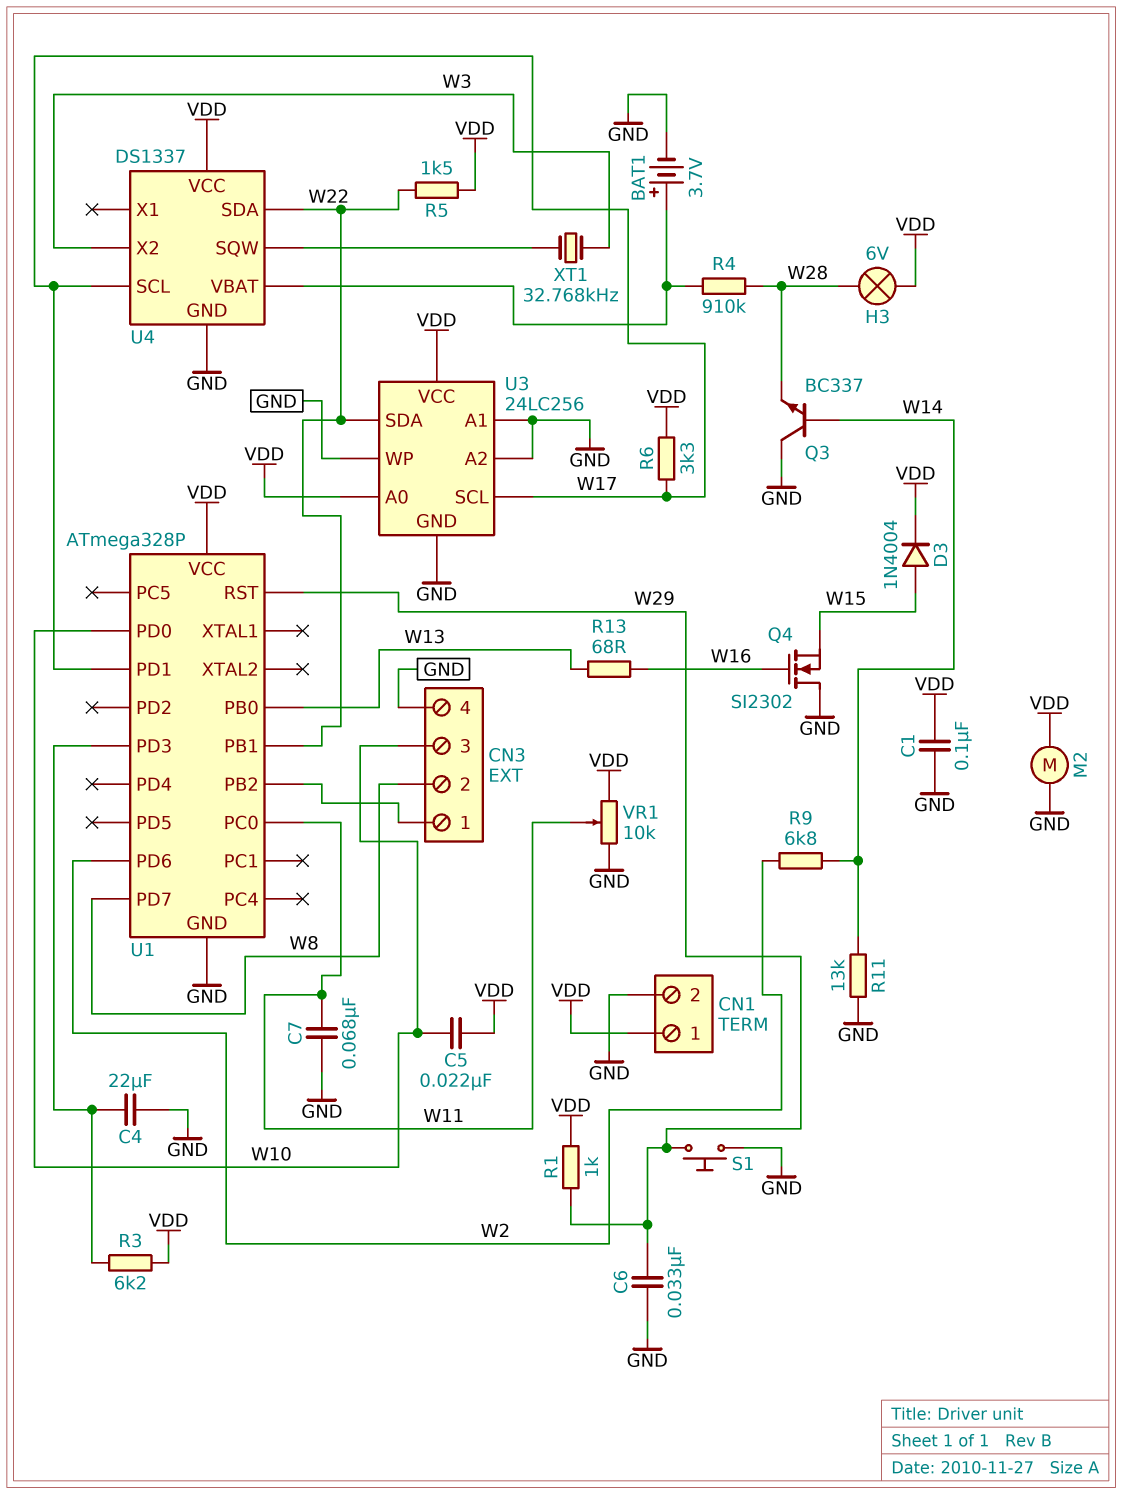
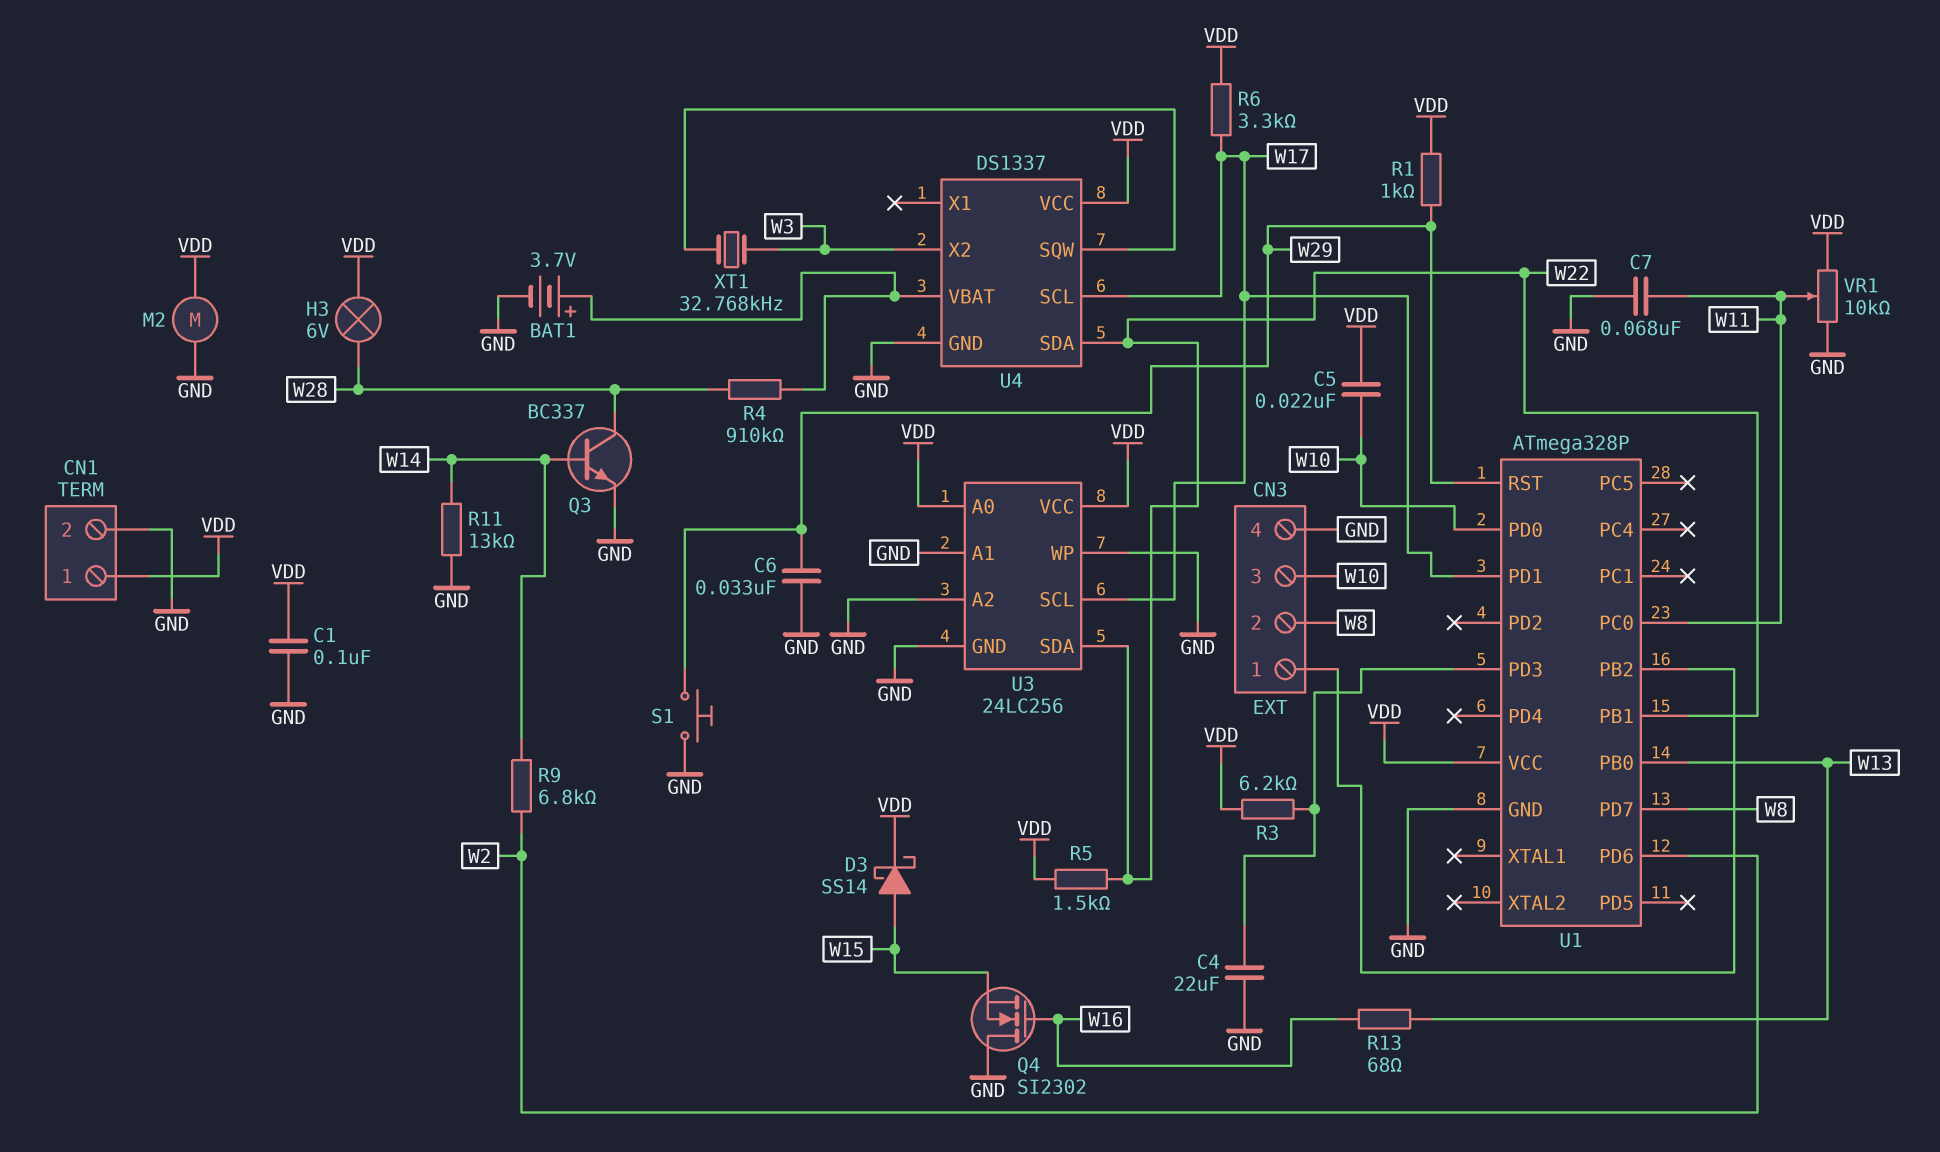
D3: diode 1N4004 (A W15, K VDD) -> schottky SS14 (A W15, K VDD)
Q3: NPN BC337 (B W14, C GND, E W28) -> NPN BC337 (B W14, C W28, E GND)

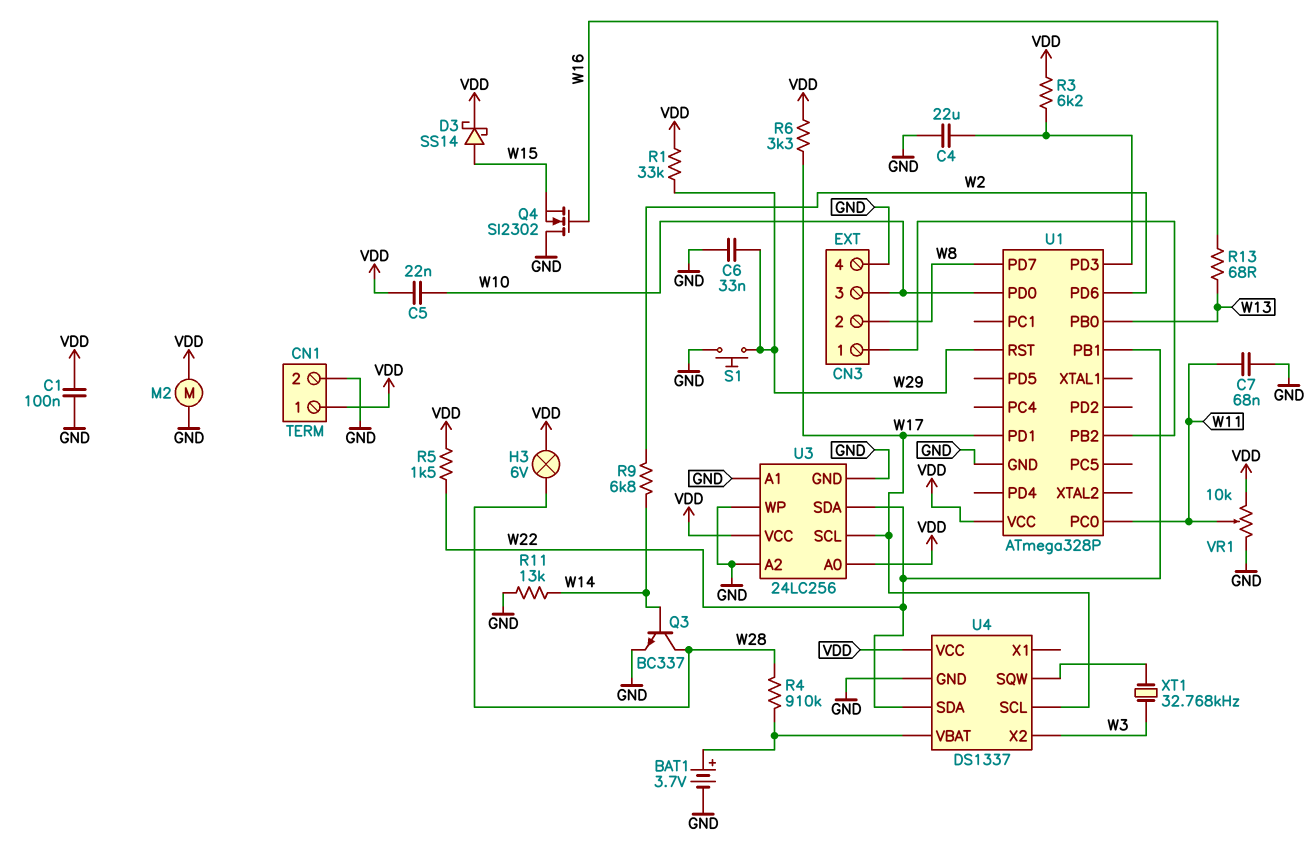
R1: 1k (VDD, W29) -> 33k (VDD, W29)

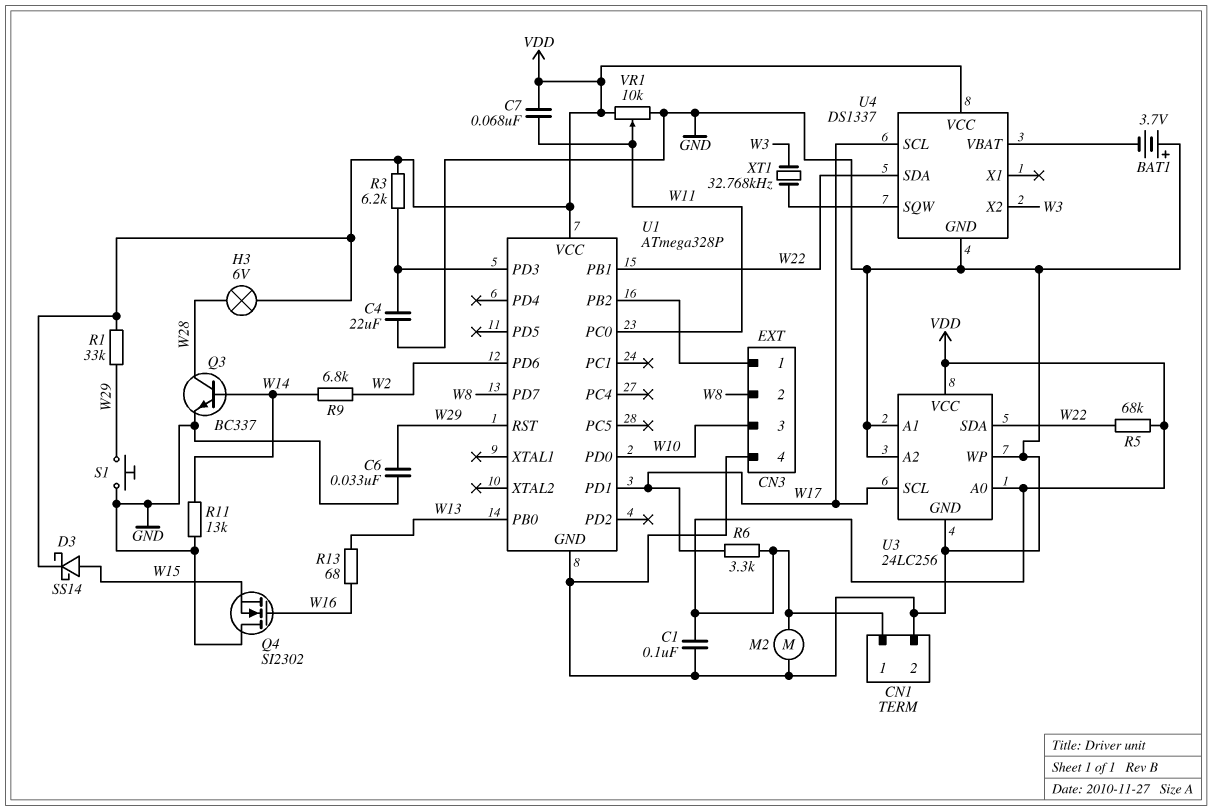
BAT1: 3.7V (plus U4/VBAT, minus GND) -> 3.7V (plus GND, minus U4/VBAT)
C5: 22nF (VDD, W10) -> none
C7: 68nF (GND, W11) -> 68nF (VDD, W11)
R4: 910k (U4/VBAT, W28) -> none
R5: 1.5k (VDD, W22) -> 68k (VDD, W22)

